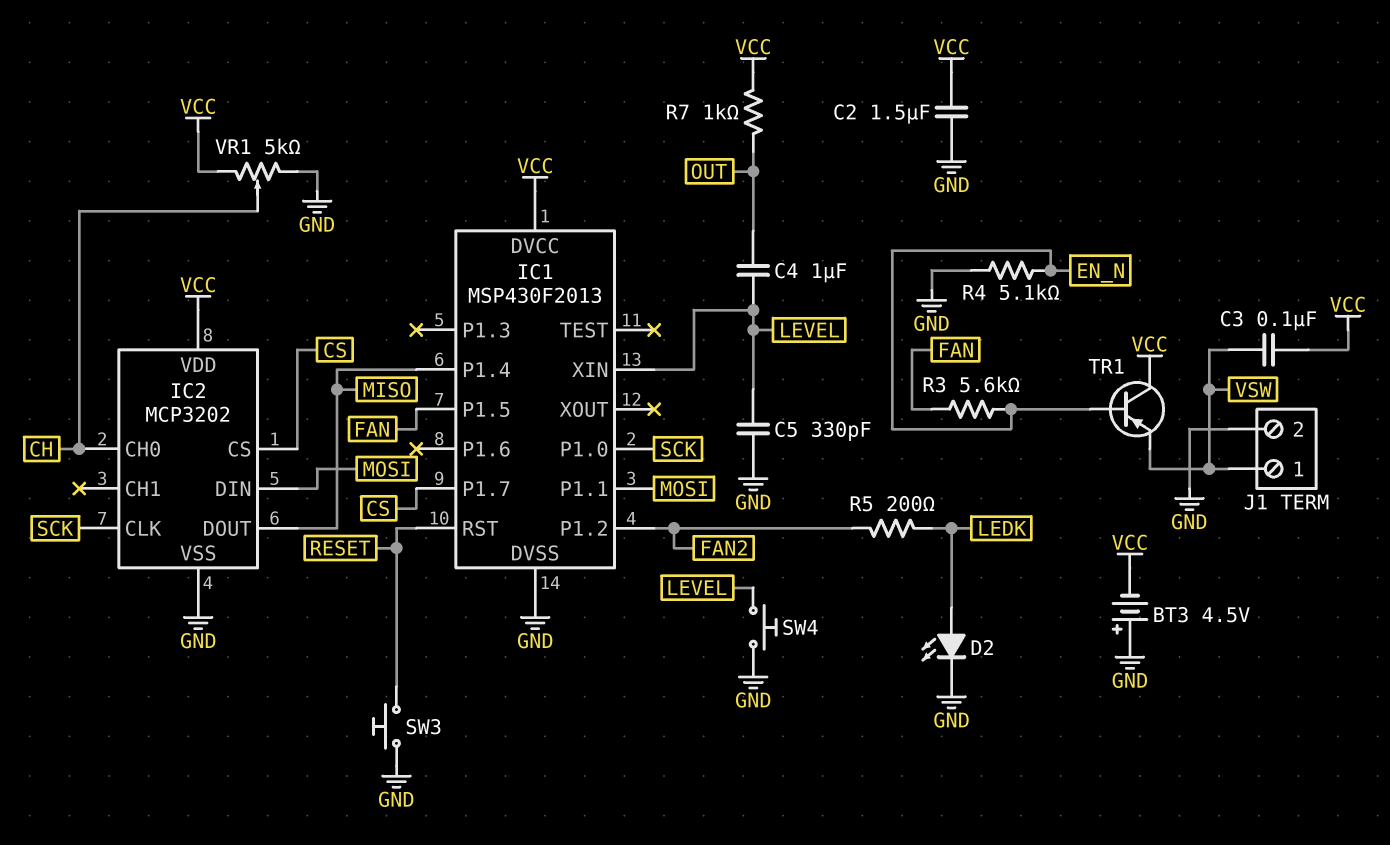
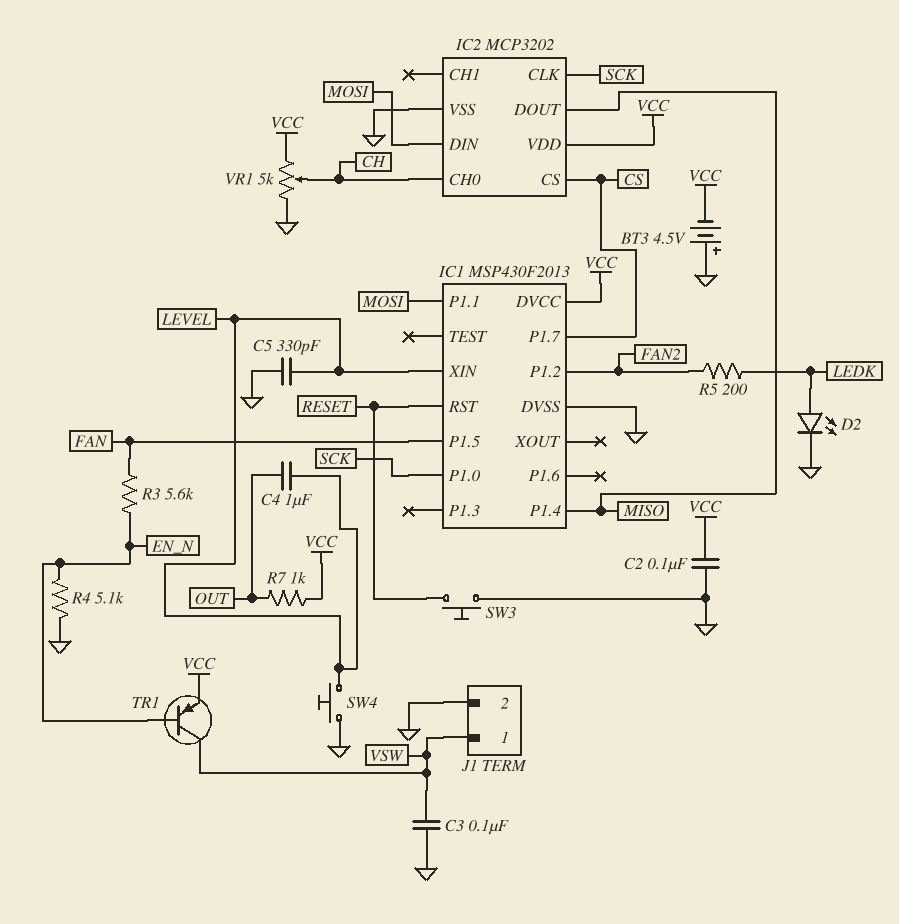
C2: 1.5uF (GND, VCC) -> 100nF (GND, VCC)
C3: 100nF (VCC, VSW) -> 100nF (GND, VSW)
TR1: PNP (B EN_N, C VCC, E VSW) -> PNP (B EN_N, C VSW, E VCC)

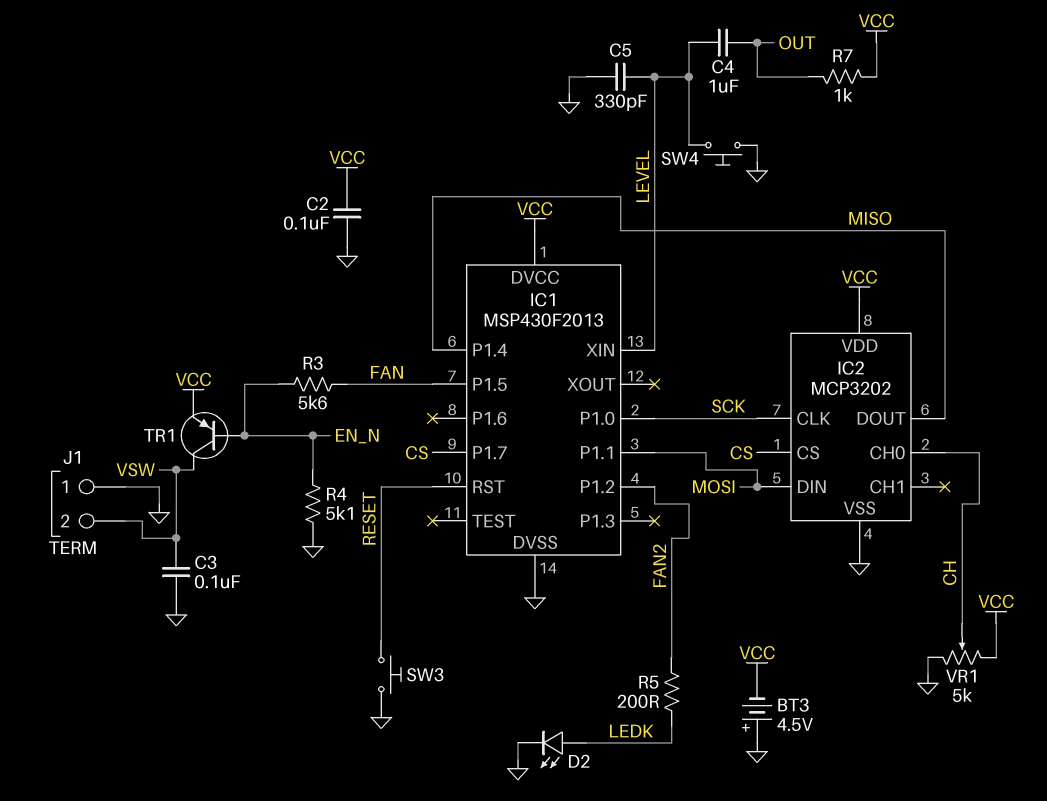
J1 pin 1: VSW -> GND
J1 pin 2: GND -> VSW

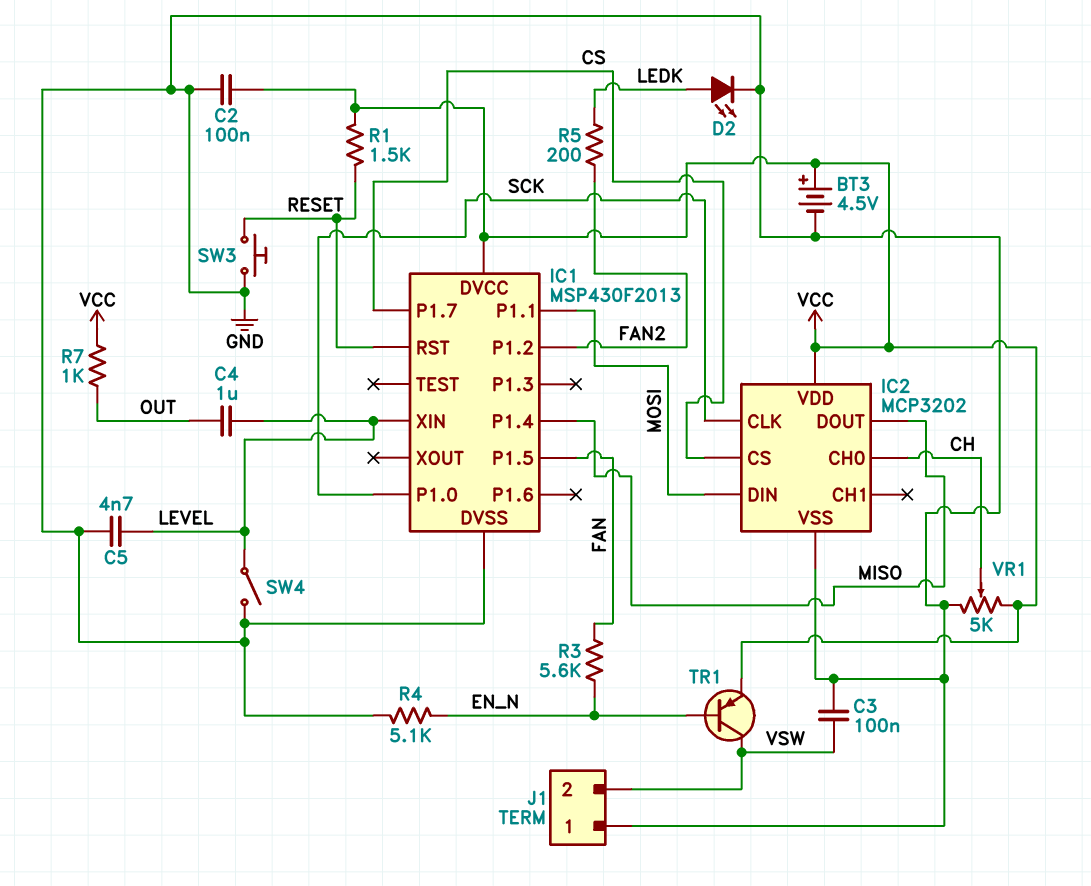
BT3: 4.5V (plus GND, minus VCC) -> 4.5V (plus VCC, minus GND)
C5: 330pF (GND, LEVEL) -> 4.7nF (GND, LEVEL)
R1: none -> 1.5k (RESET, VCC)
SW4: button (GND, LEVEL) -> switch (GND, LEVEL)

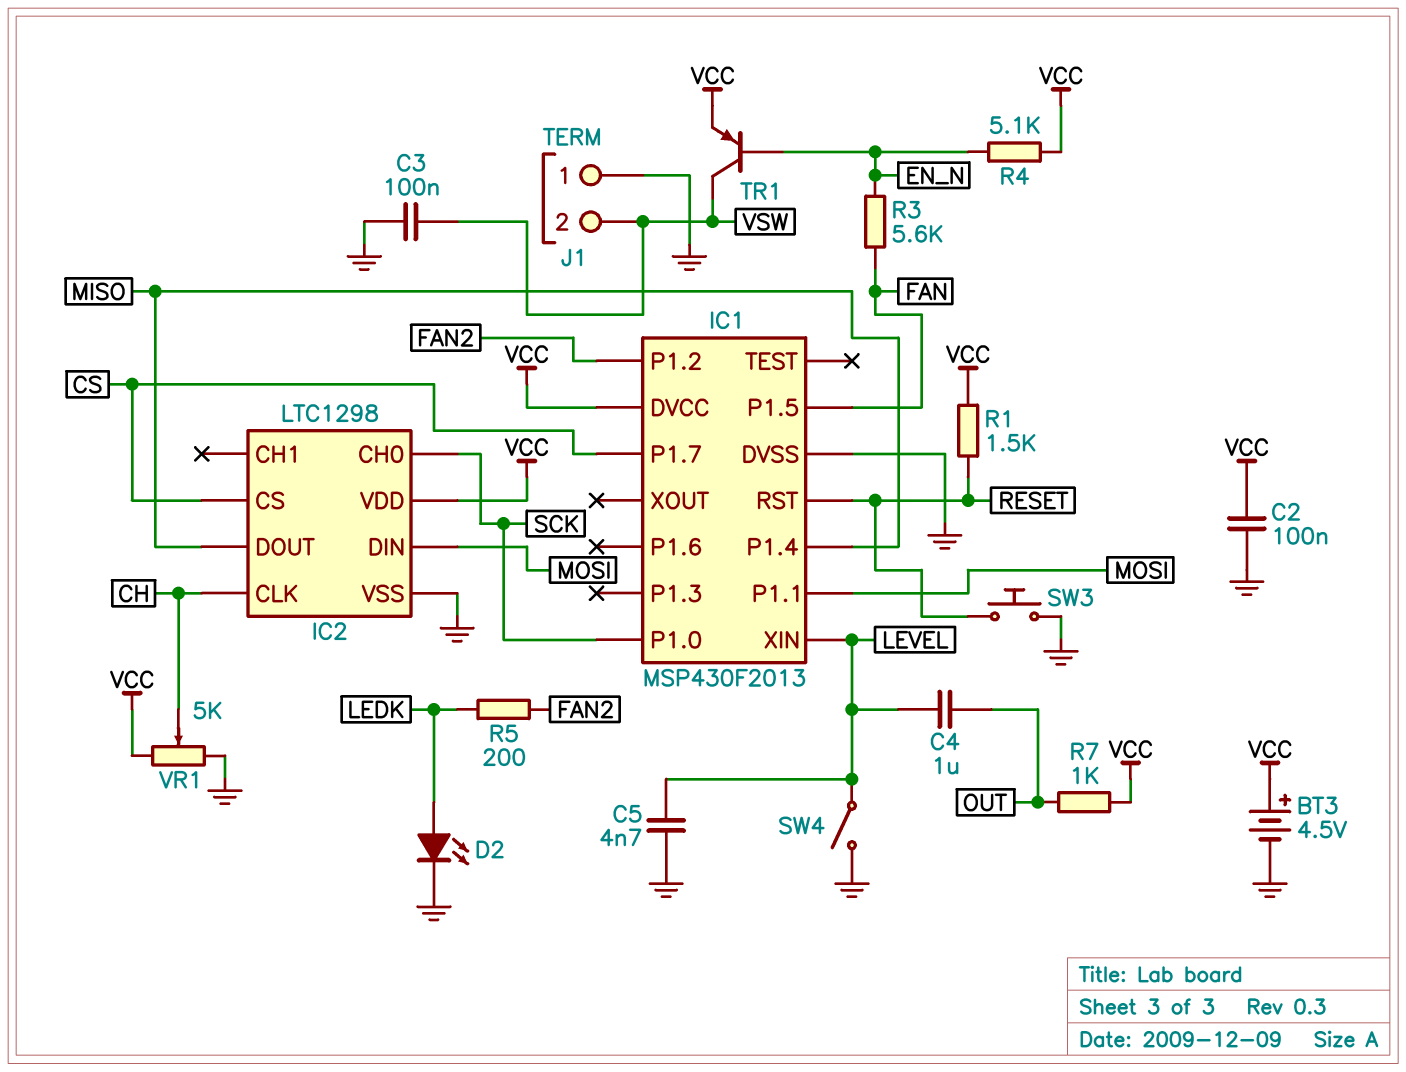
IC2: MCP3202 -> LTC1298
IC2 pin CH0: CH -> SCK
IC2 pin CLK: SCK -> CH
R4: 5.1k (EN_N, GND) -> 5.1k (EN_N, VCC)

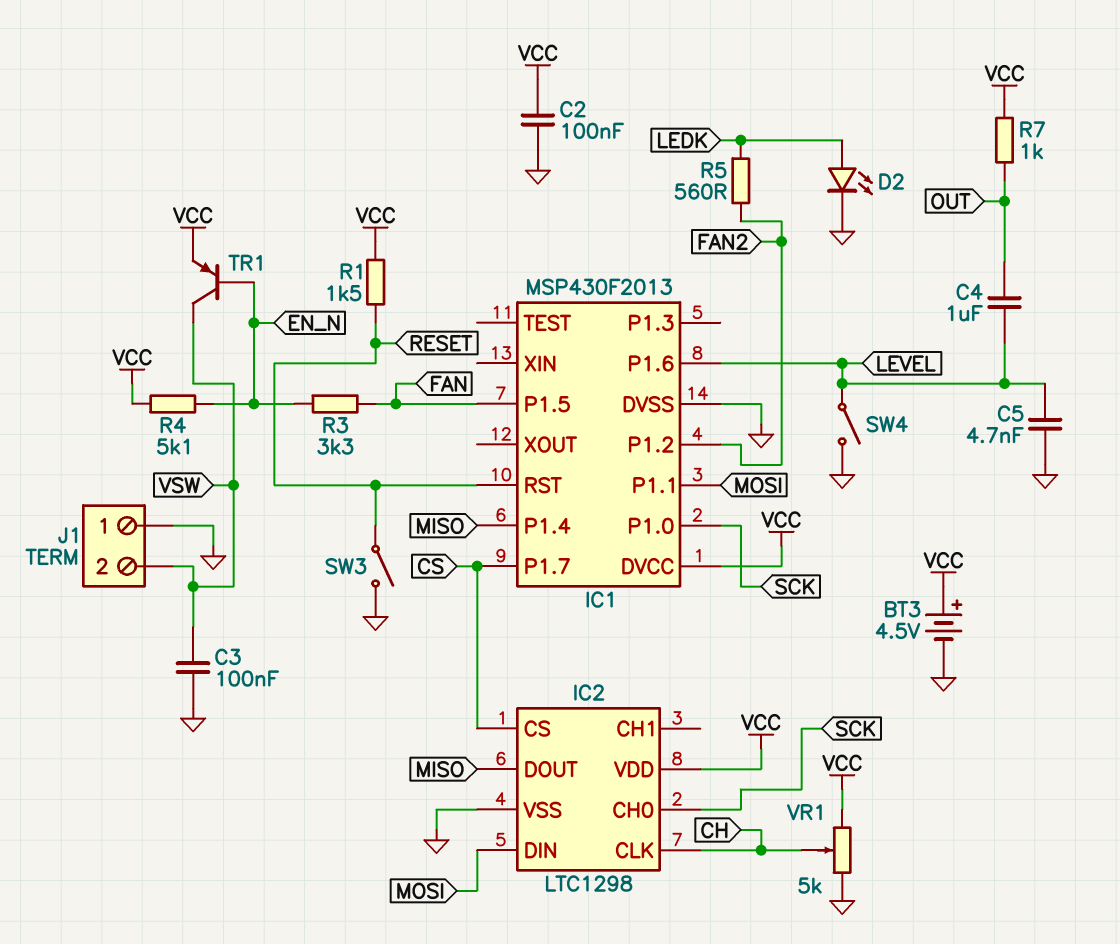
IC1 pin P1.6: none -> LEVEL
IC1 pin XIN: LEVEL -> none
R3: 5.6k (EN_N, FAN) -> 3.3k (EN_N, FAN)
R5: 200 (FAN2, LEDK) -> 560 (FAN2, LEDK)
SW3: button (GND, RESET) -> switch (GND, RESET)

